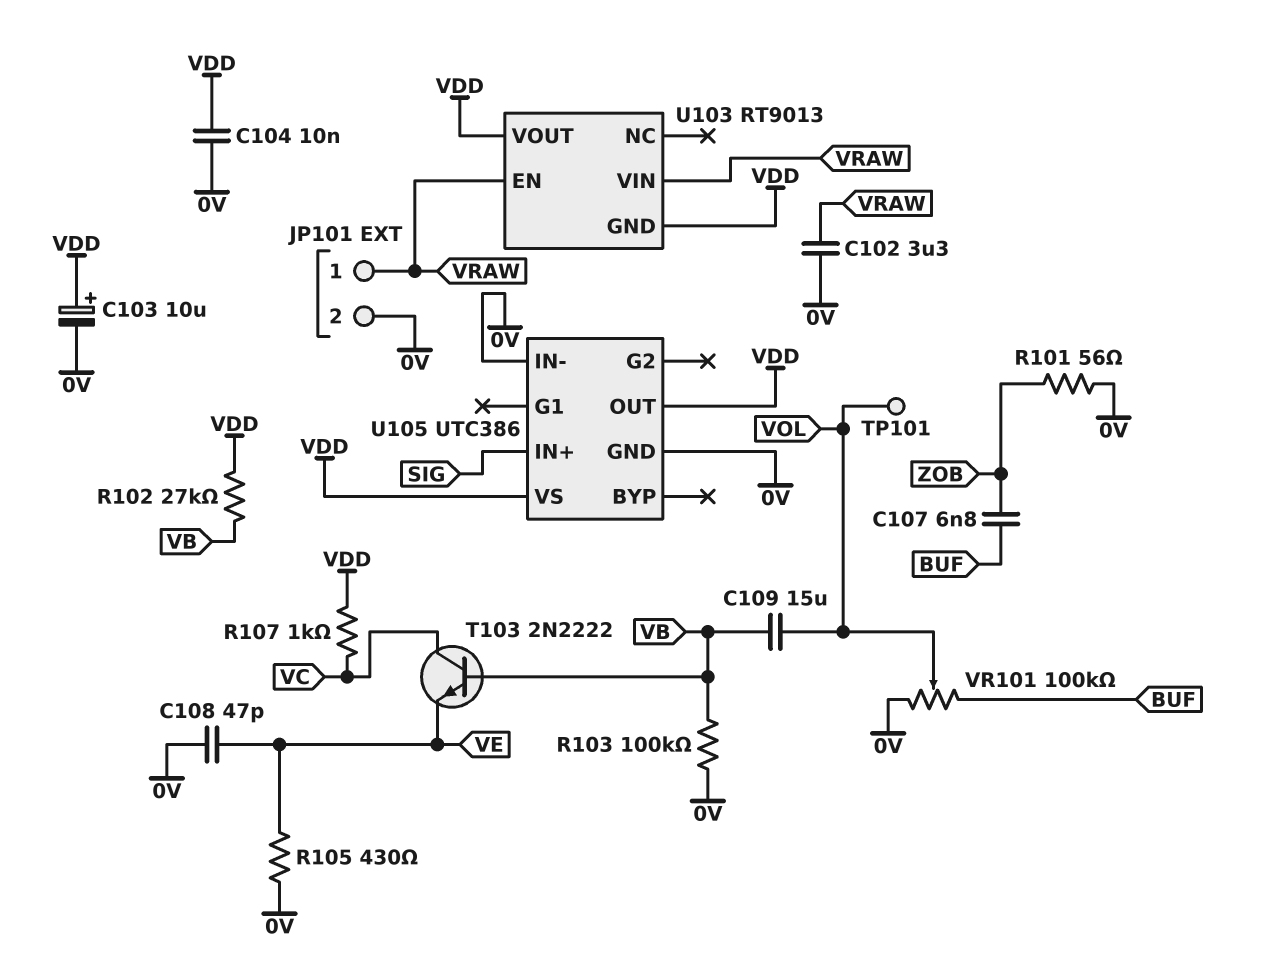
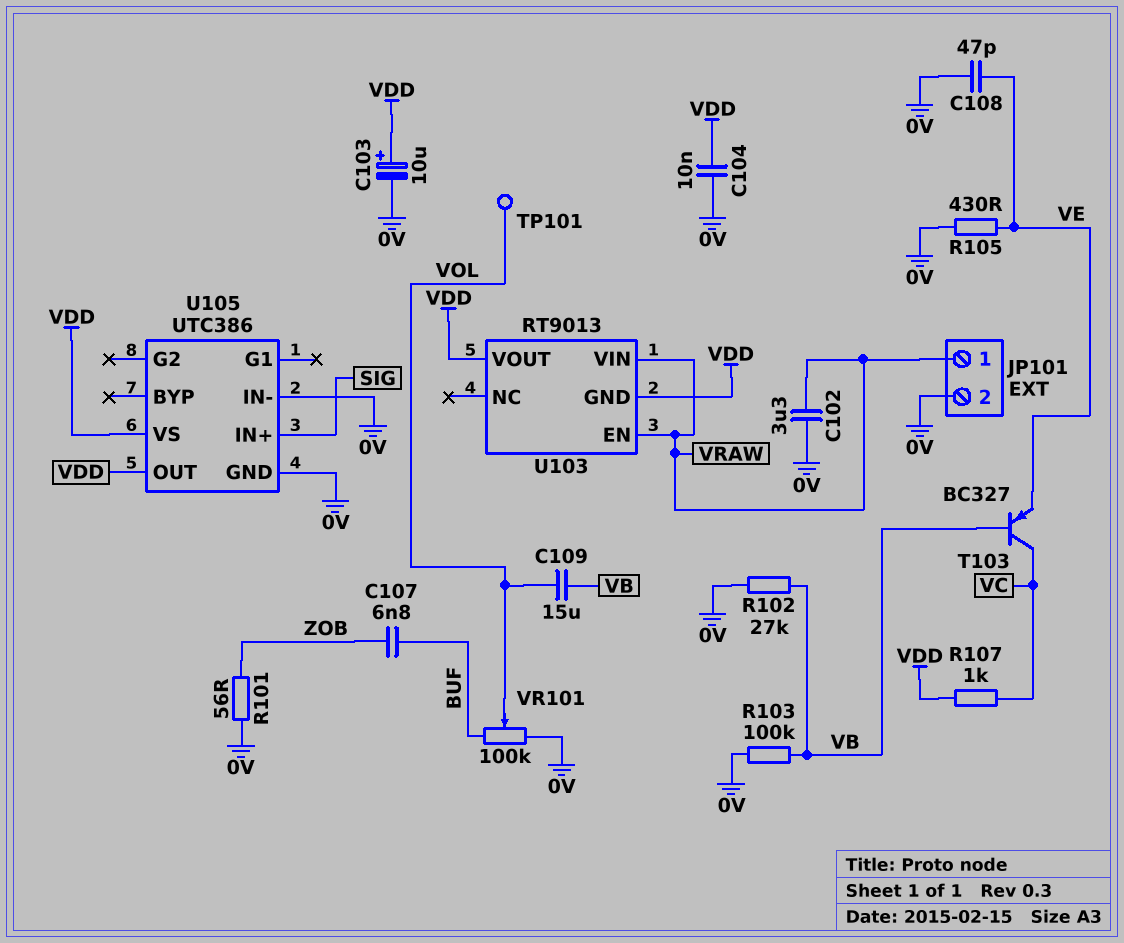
R102: 27k (VB, VDD) -> 27k (0V, VB)
T103: NPN 2N2222 (B VB, C VC, E VE) -> PNP BC327 (B VB, C VC, E VE)

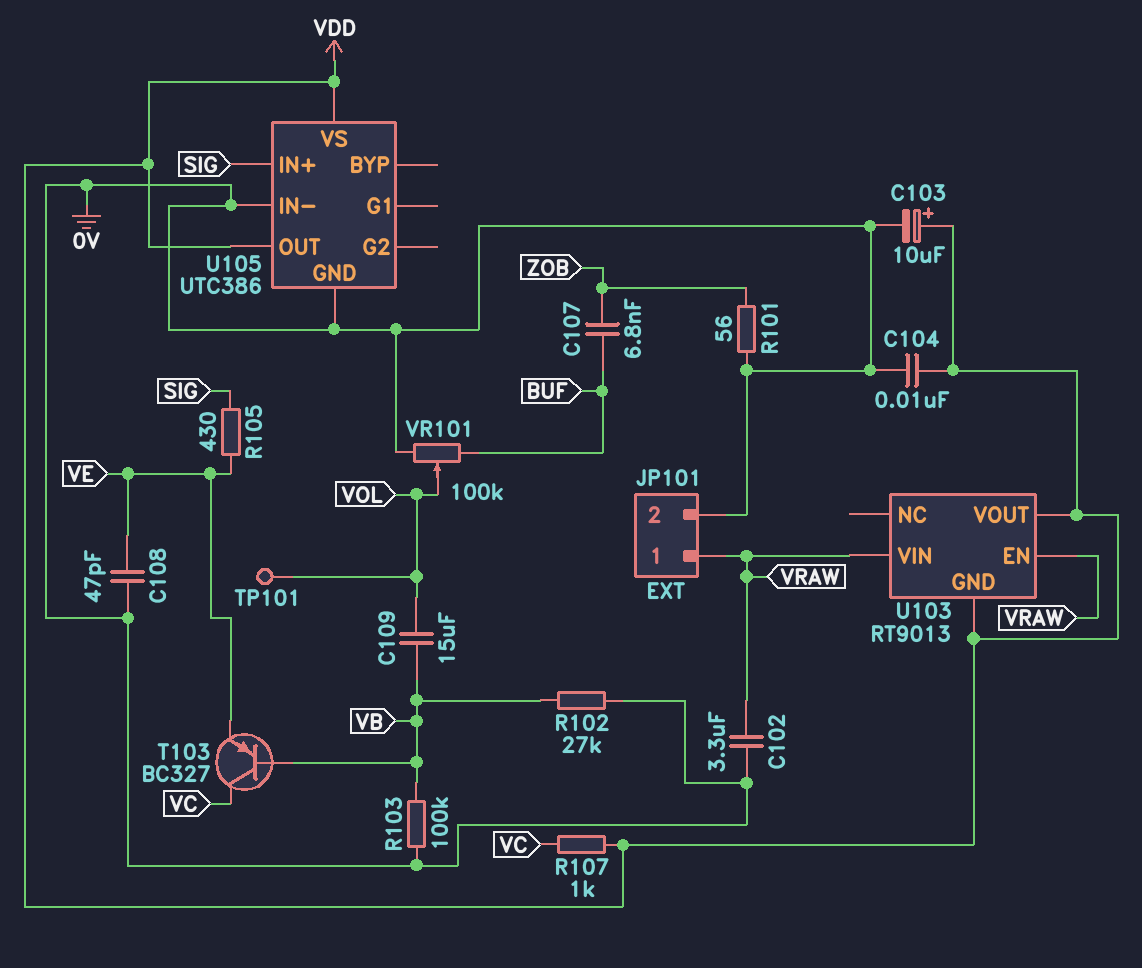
R105: 430 (0V, VE) -> 430 (SIG, VE)

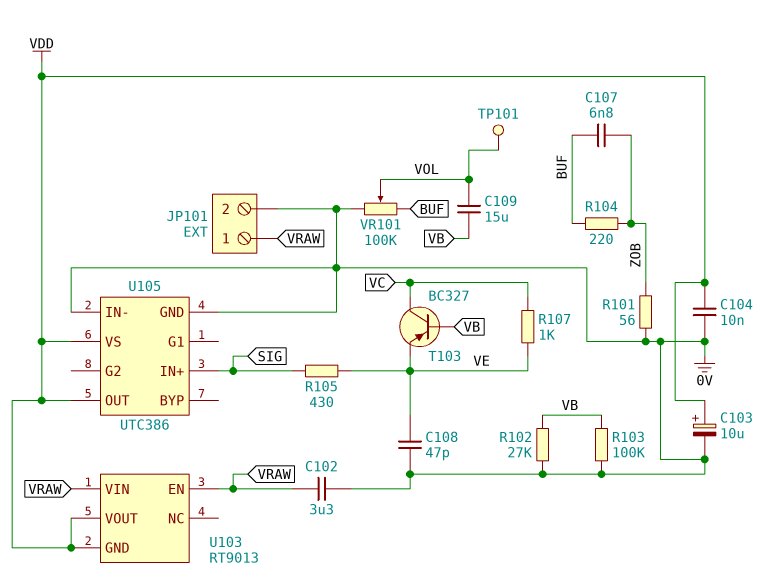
R104: none -> 220 (BUF, ZOB)
R107: 1k (VC, VDD) -> 1k (VC, VE)

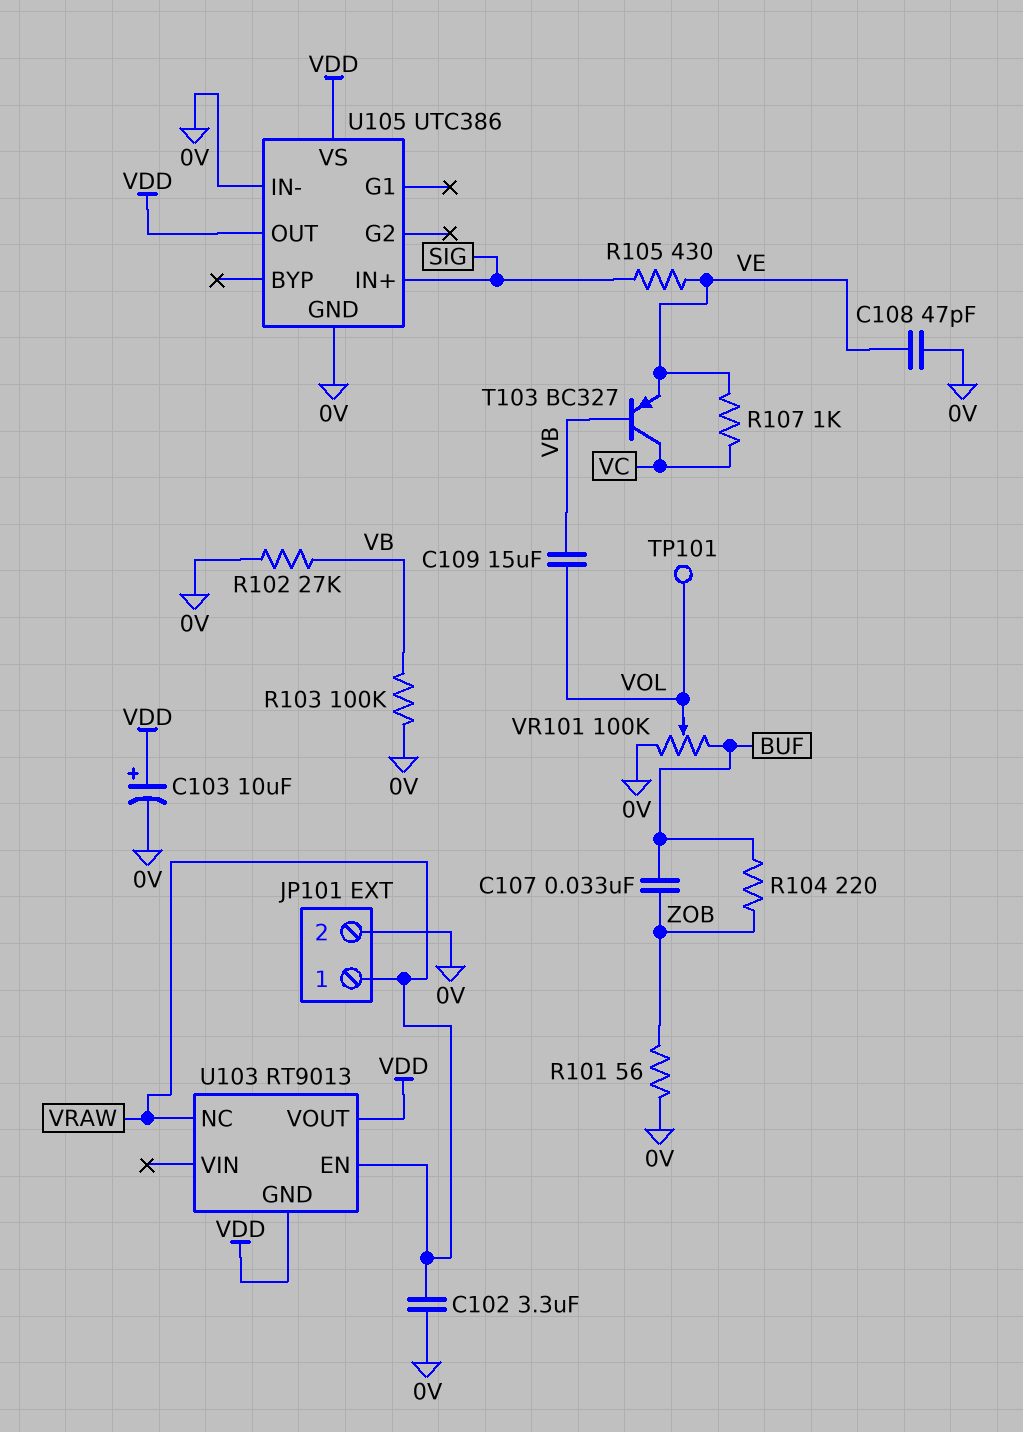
C104: 10nF (0V, VDD) -> none
C107: 6.8nF (BUF, ZOB) -> 33nF (BUF, ZOB)
U103 pin NC: none -> VRAW
U103 pin VIN: VRAW -> none

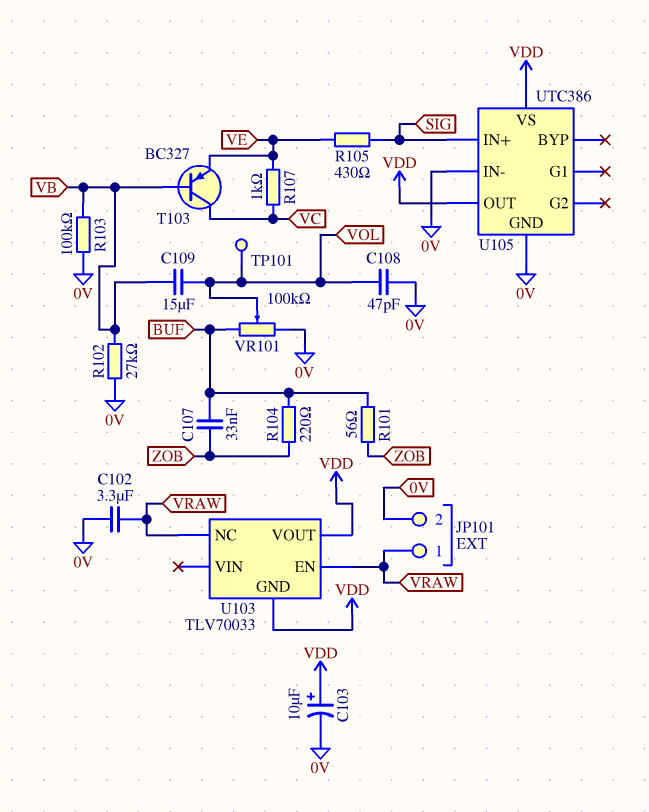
C108: 47pF (0V, VE) -> 47pF (0V, VOL)
R101: 56 (0V, ZOB) -> 56 (BUF, ZOB)
U103: RT9013 -> TLV70033

